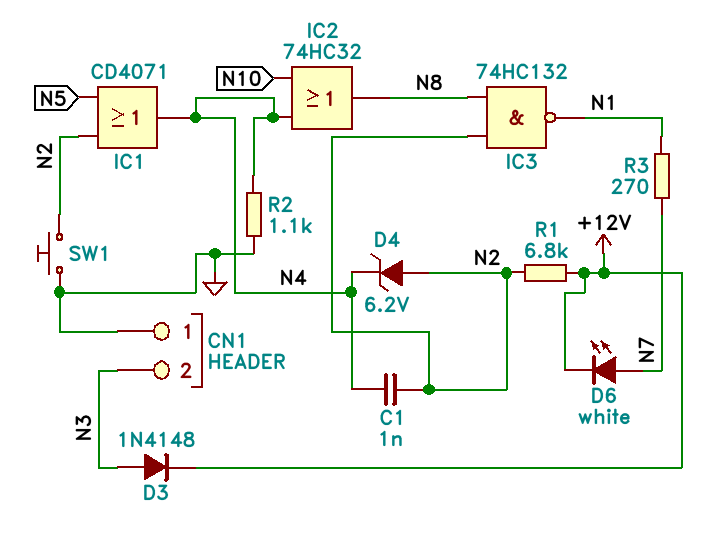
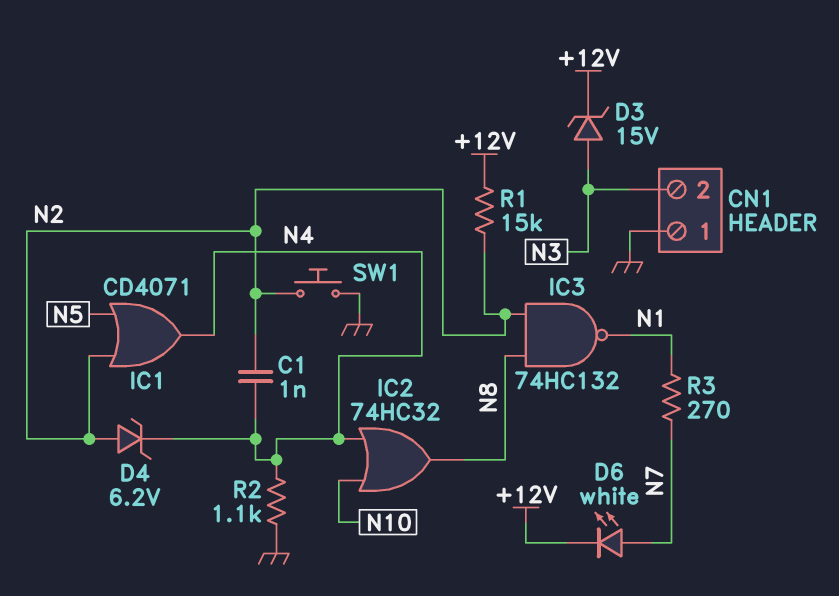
D3: diode 1N4148 (A N3, K +12V) -> zener 15V (A N3, K +12V)
R1: 6.8k (+12V, N2) -> 15k (+12V, N2)

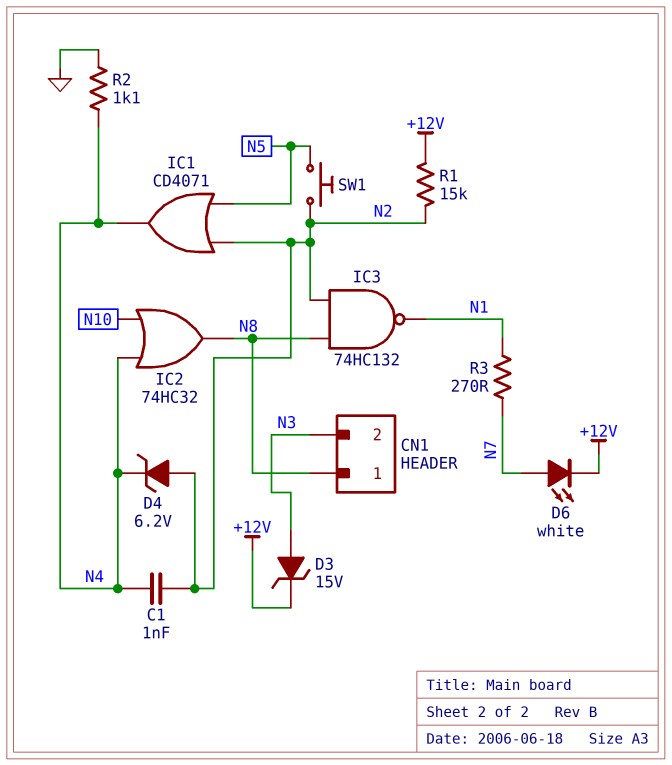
CN1 pin 1: GND -> N8
SW1: button (GND, N2) -> button (N2, N5)

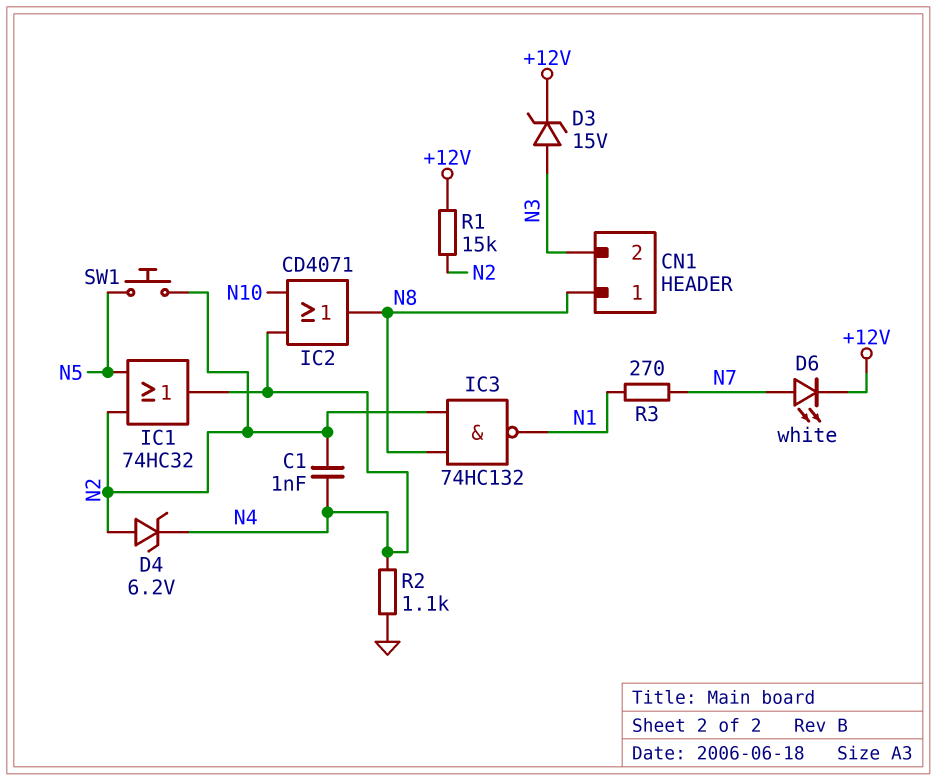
IC1: OR CD4071 (in N2, in N5, out N4) -> OR 74HC32 (in N2, in N5, out N4)
IC2: OR 74HC32 (in N4, in N10, out N8) -> OR CD4071 (in N4, in N10, out N8)

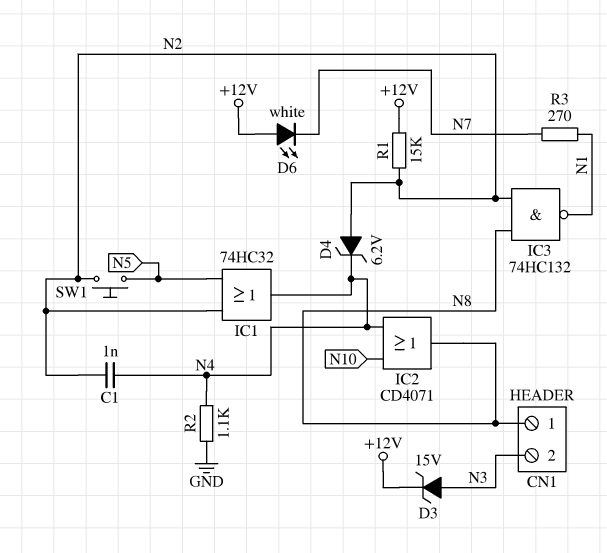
D6: LED white (A N7, K +12V) -> LED white (A +12V, K N7)

